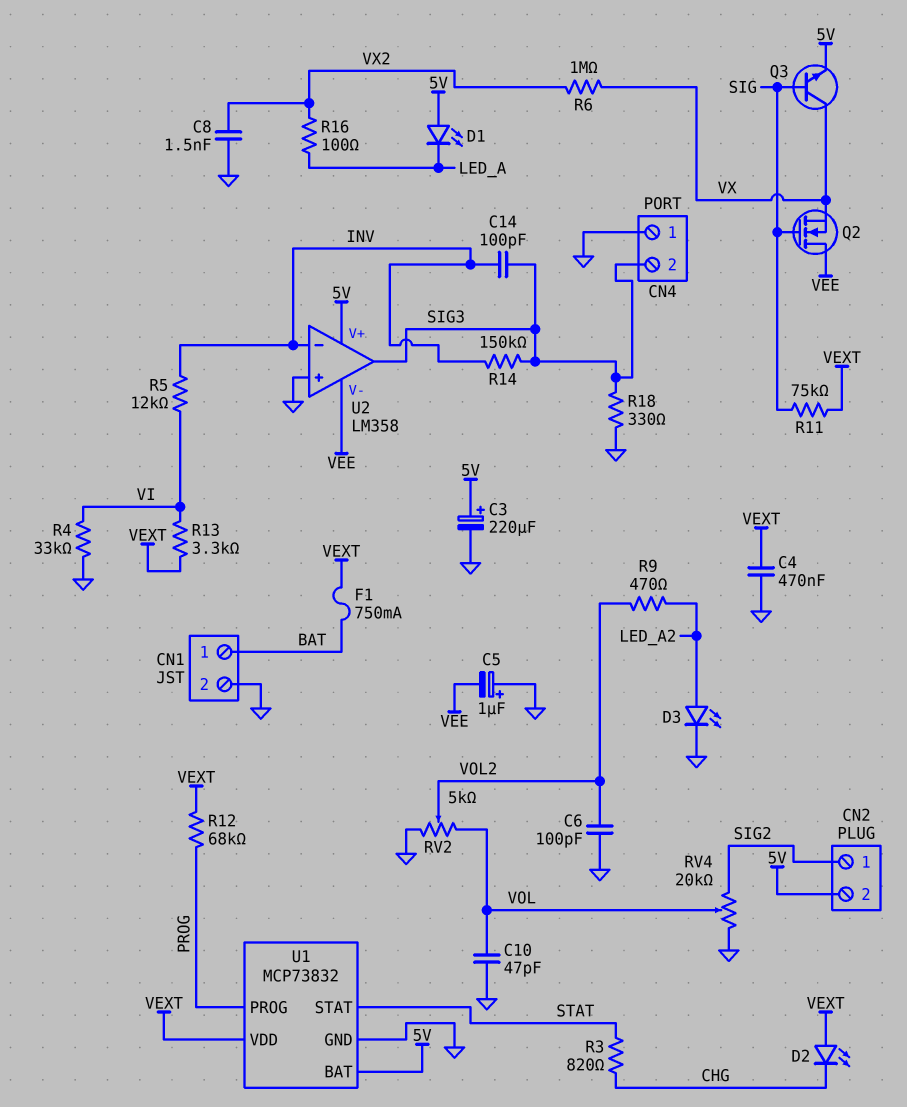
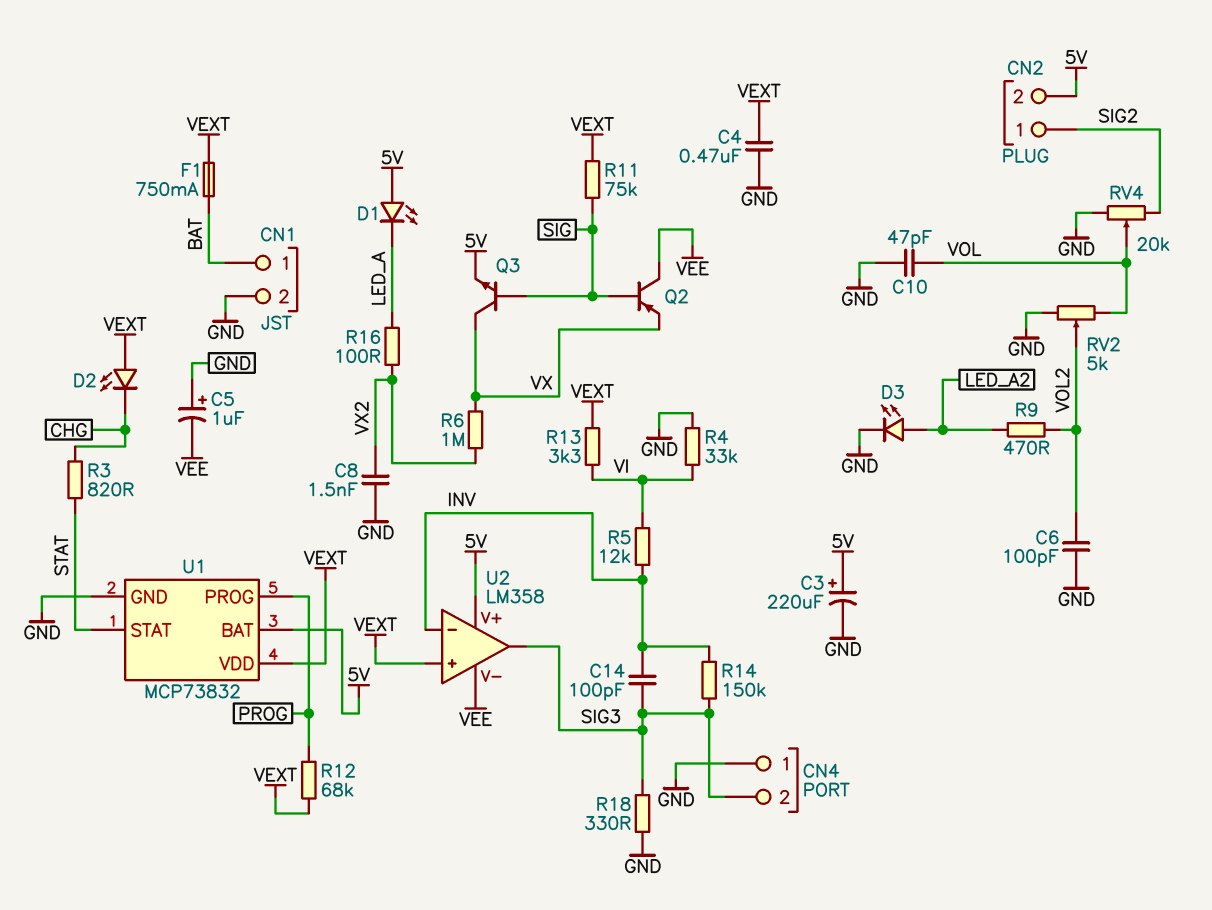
Q2: NMOS (G SIG, D VEE, S VX) -> PNP (B SIG, C VEE, E VX)
U2 pin in+: GND -> VEXT

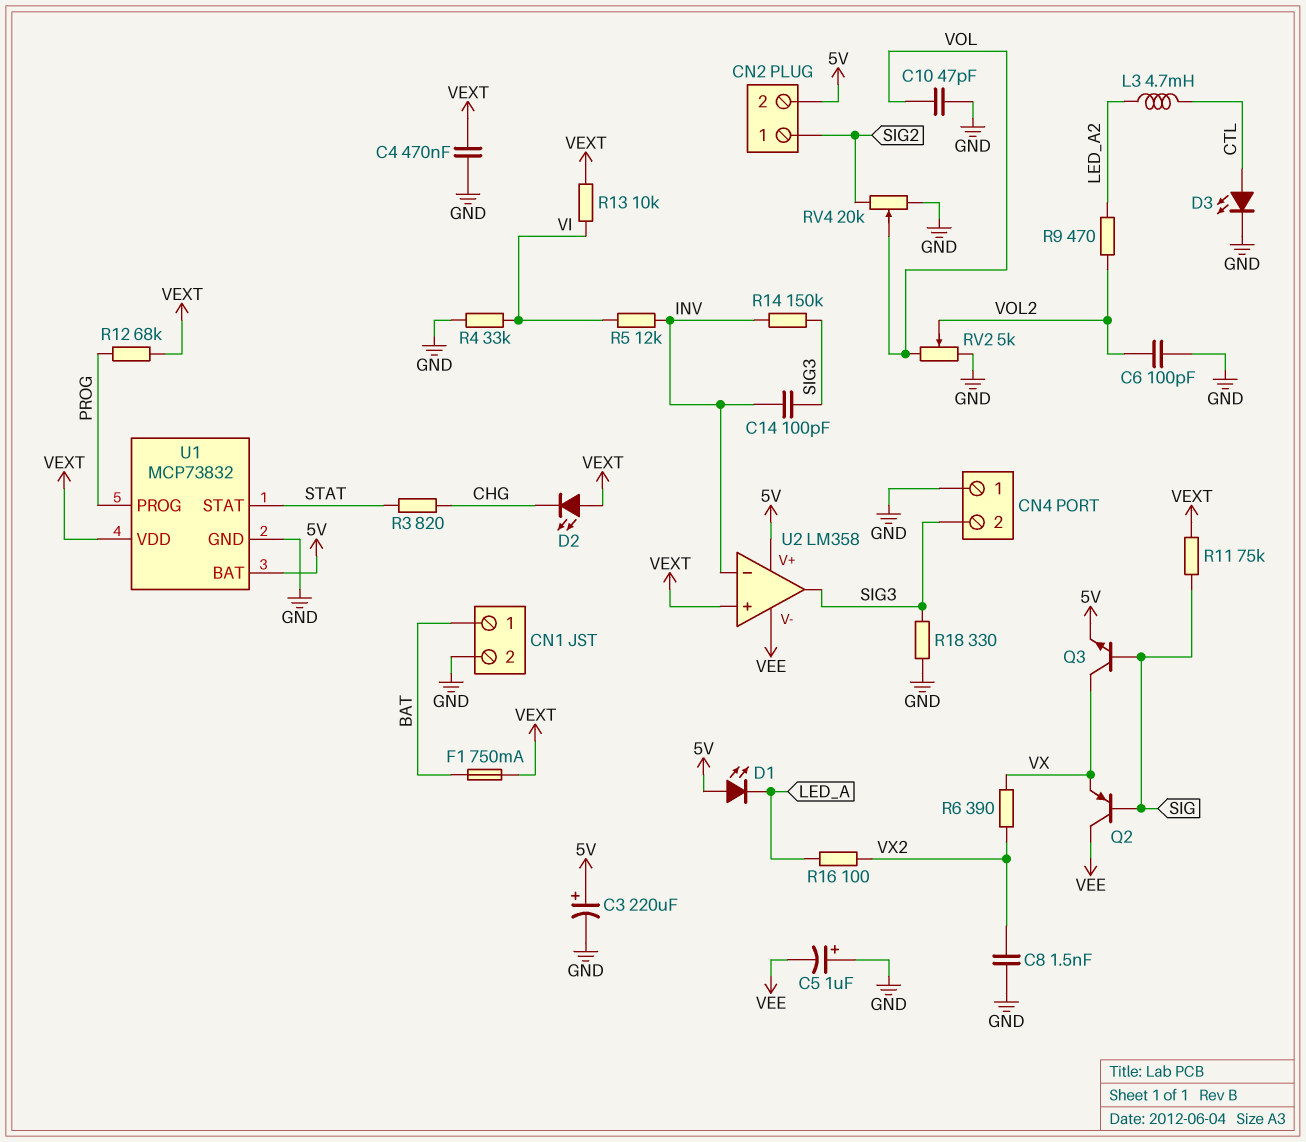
D3: LED (A LED_A2, K GND) -> LED (A CTL, K GND)
L3: none -> 4.7mH (CTL, LED_A2)
R6: 1M (VX, VX2) -> 390 (VX, VX2)
R13: 3.3k (VEXT, VI) -> 10k (VEXT, VI)

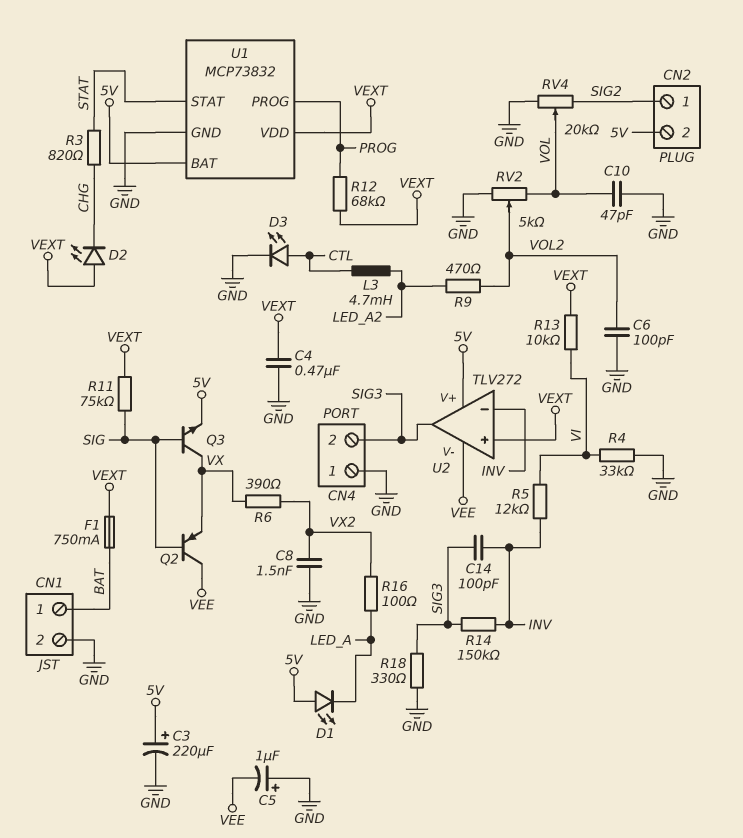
U2: LM358 -> TLV272

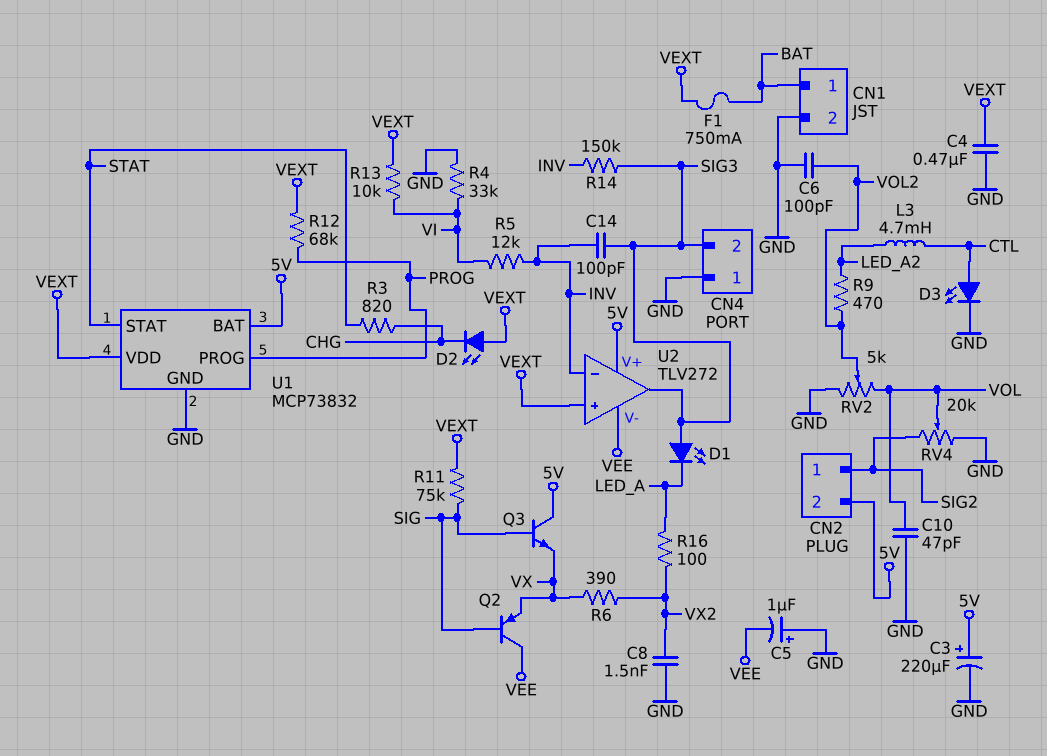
D1: LED (A 5V, K LED_A) -> LED (A SIG3, K LED_A)
Q3: NPN (B SIG, C VX, E 5V) -> NPN (B SIG, C 5V, E VX)
R18: 330 (GND, SIG3) -> none

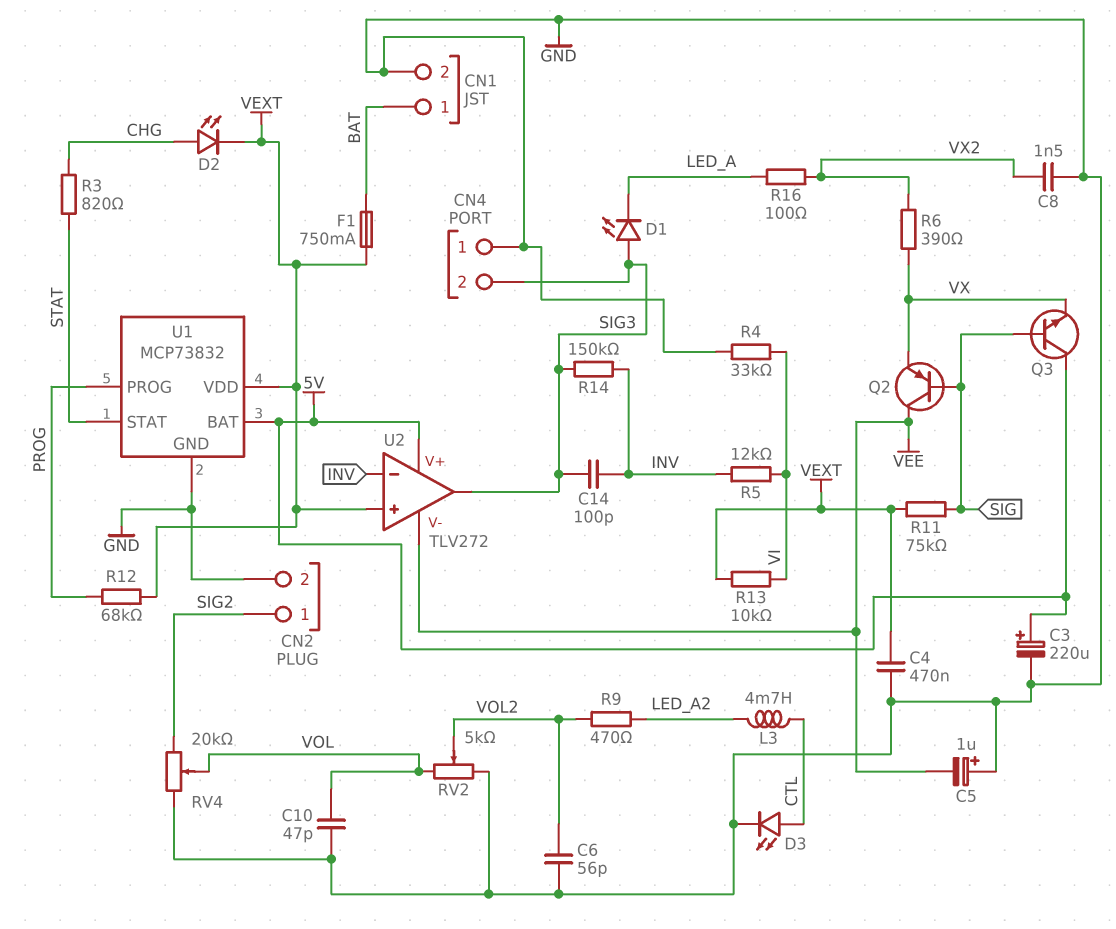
C6: 100pF (GND, VOL2) -> 56pF (GND, VOL2)
CN2 pin 2: 5V -> GND
D2: LED (A VEXT, K CHG) -> LED (A CHG, K VEXT)

